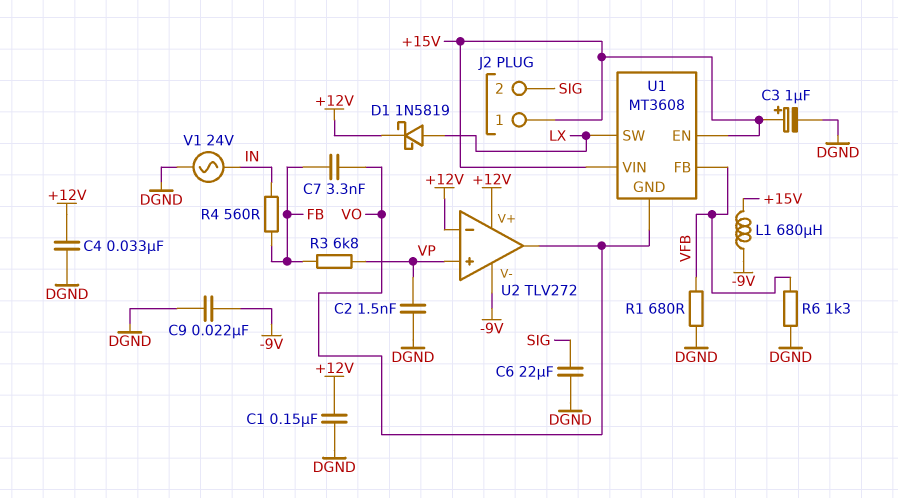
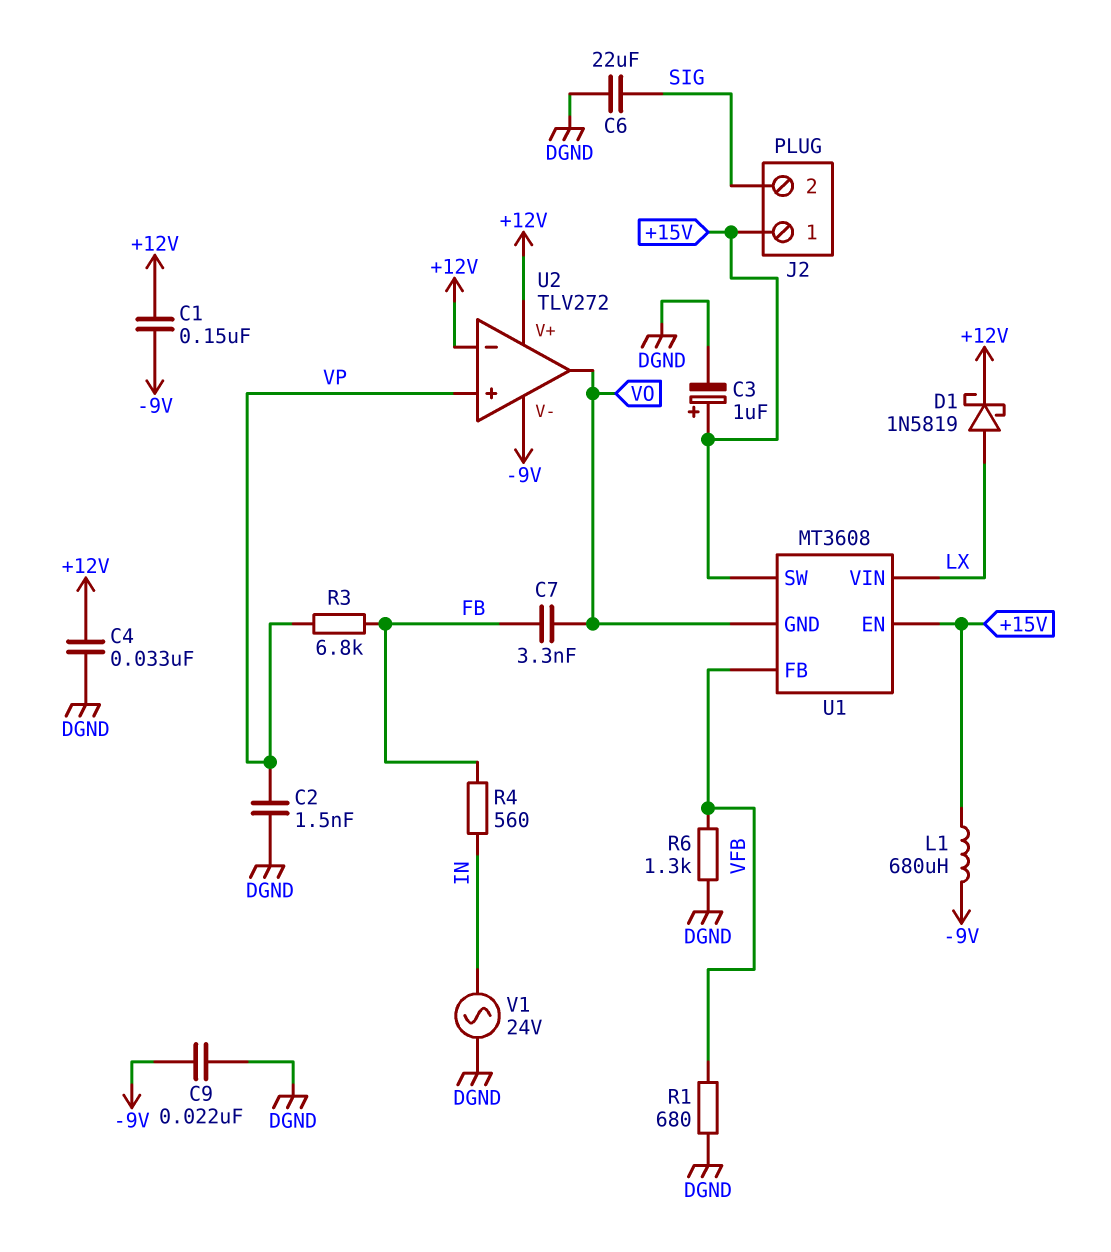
C1: 150nF (+12V, DGND) -> 150nF (+12V, -9V)
U1 pin SW: LX -> +15V
U1 pin VIN: +15V -> LX

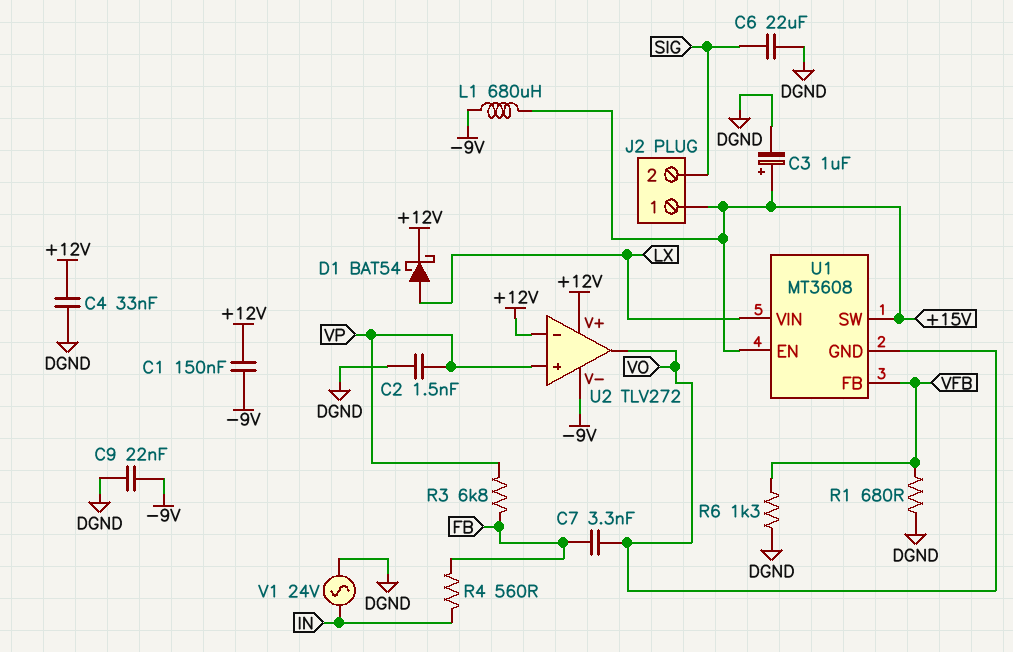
D1: schottky 1N5819 (A LX, K +12V) -> schottky BAT54 (A LX, K +12V)

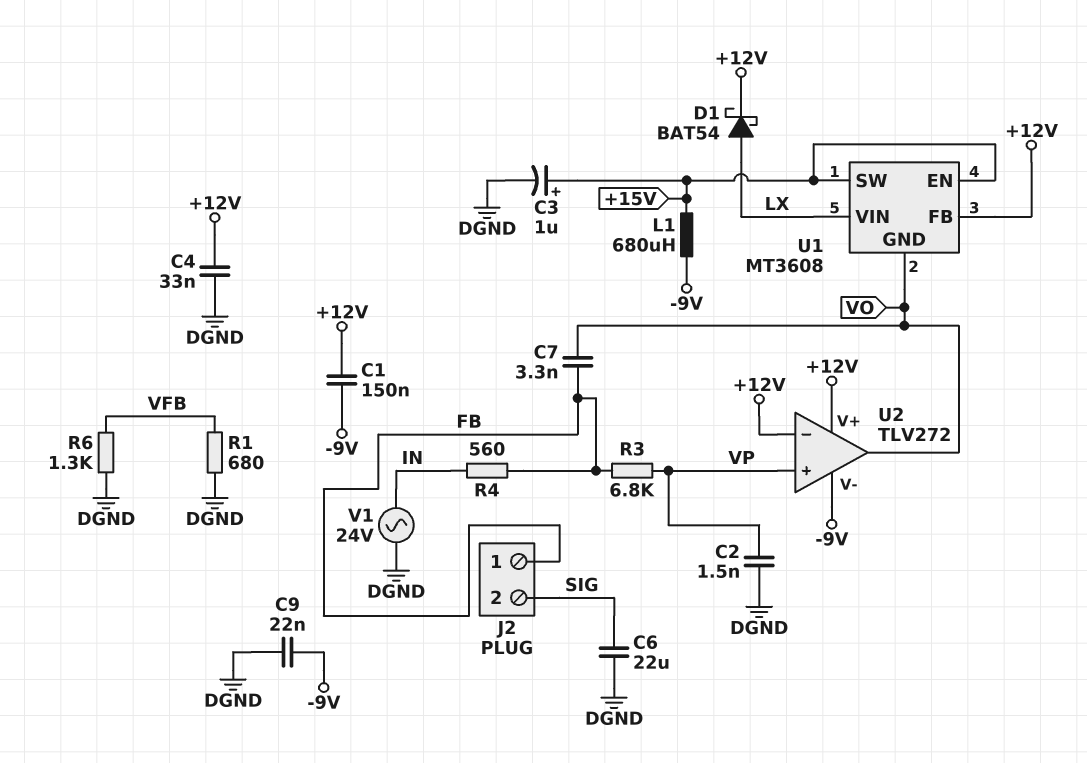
J2 pin 1: +15V -> FB
U1 pin FB: VFB -> +12V

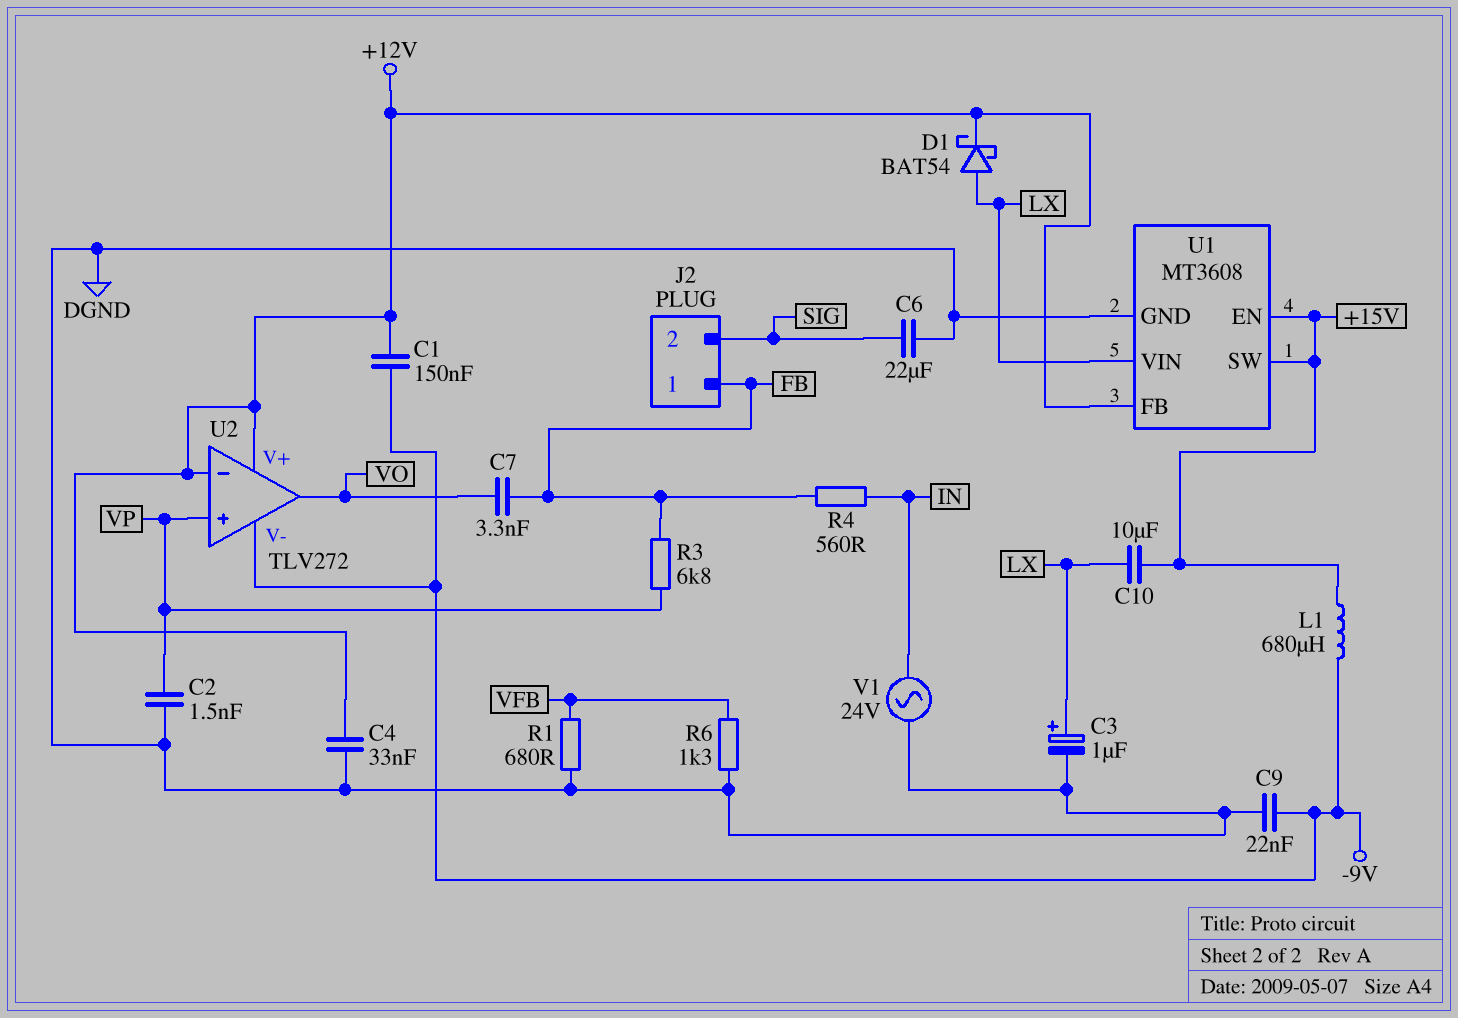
C3: 1uF (plus +15V, minus DGND) -> 1uF (plus LX, minus DGND)
C10: none -> 10uF (+15V, LX)
U1 pin GND: VO -> DGND

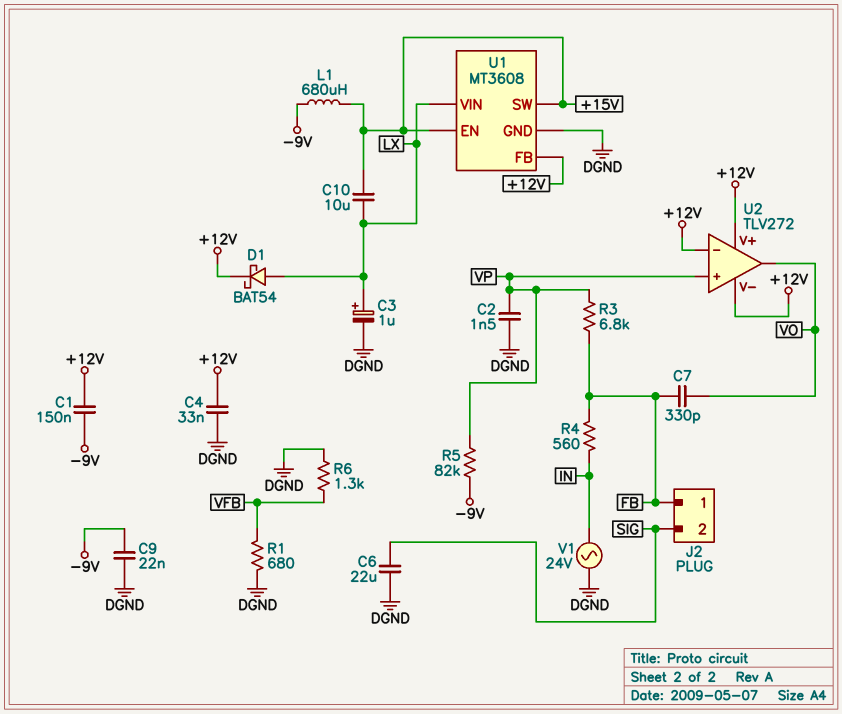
C7: 3.3nF (FB, VO) -> 330pF (FB, VO)
R5: none -> 82k (-9V, VP)
U2 pin V-: -9V -> +12V

